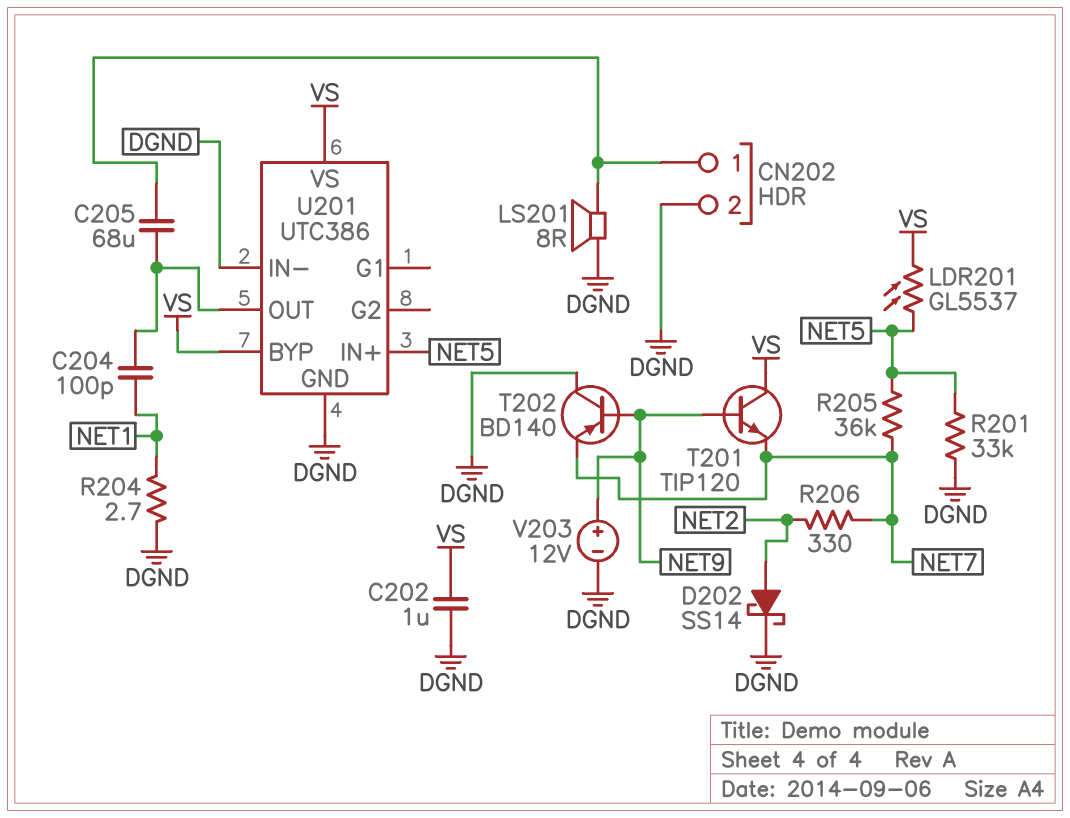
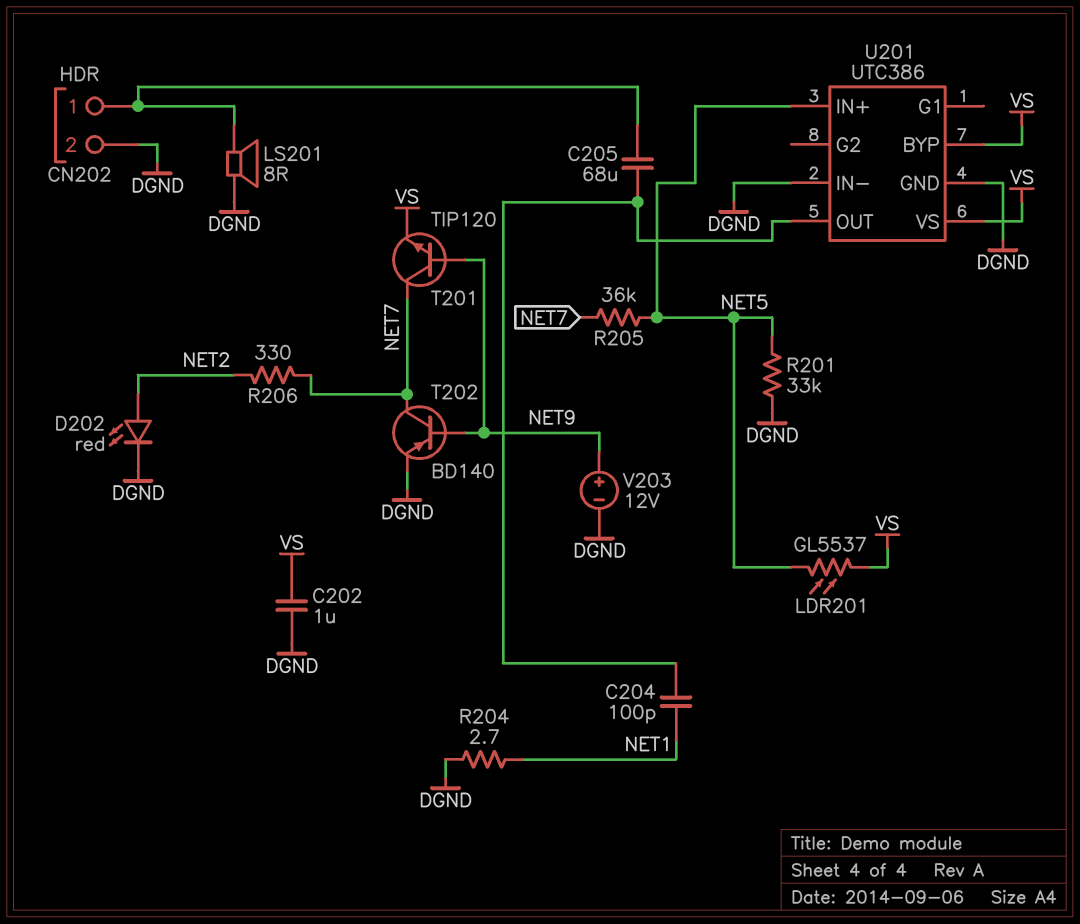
D202: schottky SS14 (A NET2, K DGND) -> LED red (A NET2, K DGND)
T201: NPN TIP120 (B NET9, C VS, E NET7) -> NPN TIP120 (B NET9, C NET7, E VS)
T202: PNP BD140 (B NET9, C DGND, E NET7) -> PNP BD140 (B NET9, C NET7, E DGND)

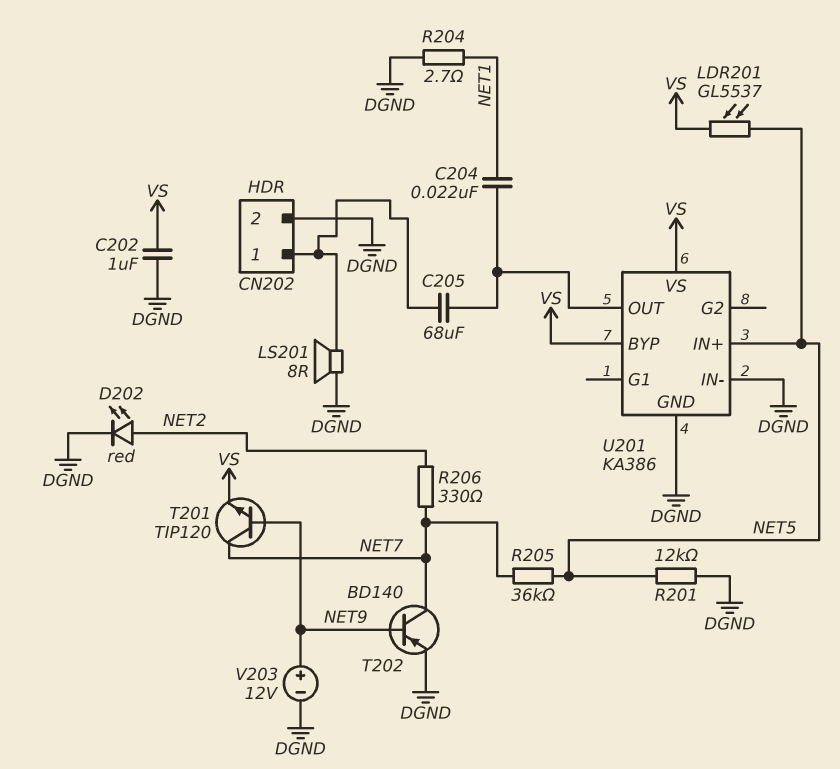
C204: 100pF (NET1, U201/OUT) -> 22nF (NET1, U201/OUT)
R201: 33k (DGND, NET5) -> 12k (DGND, NET5)
U201: UTC386 -> KA386

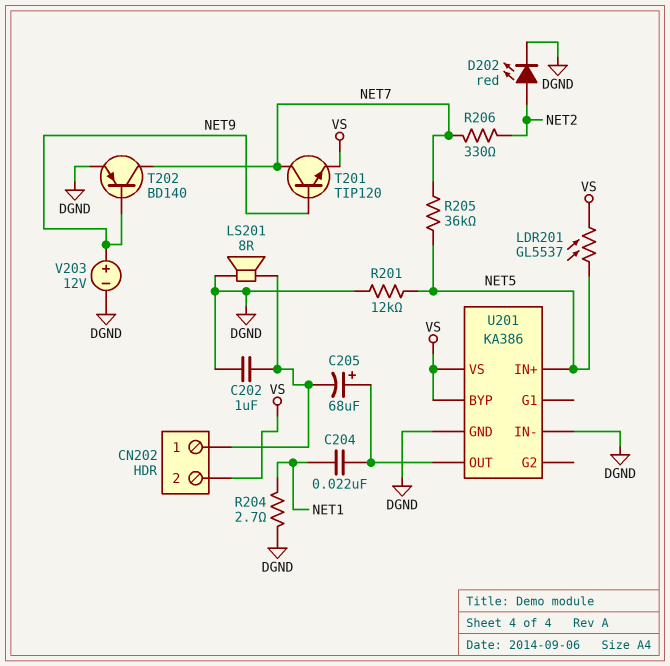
C202: 1uF (DGND, VS) -> 1uF (CN202/1, DGND)
C205: 68uF (CN202/1, U201/OUT) -> 68uF (plus U201/OUT, minus CN202/1)
CN202 pin 2: DGND -> VS

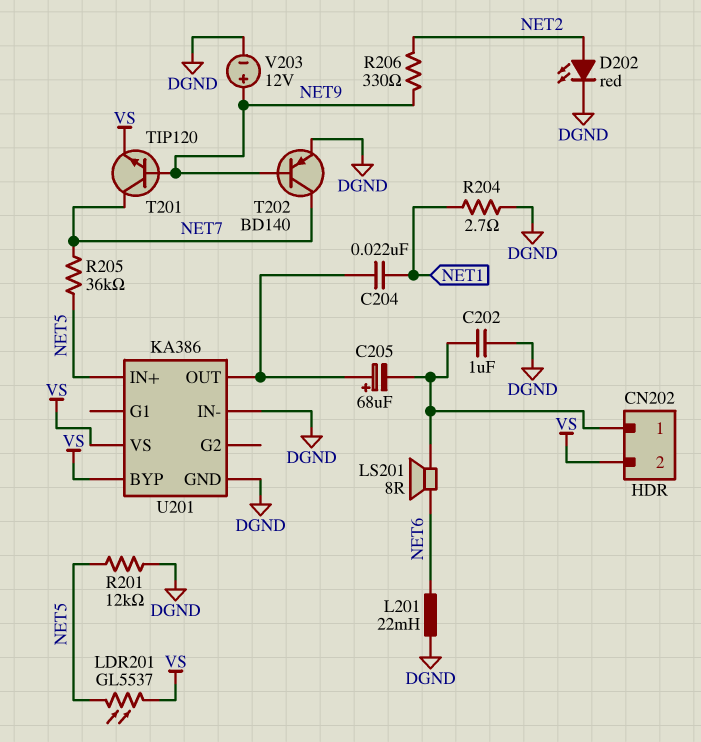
L201: none -> 22mH (DGND, NET6)
LS201: speaker 8R (CN202/1, DGND) -> speaker 8R (CN202/1, NET6)
R206: 330 (NET2, NET7) -> 330 (NET2, NET9)

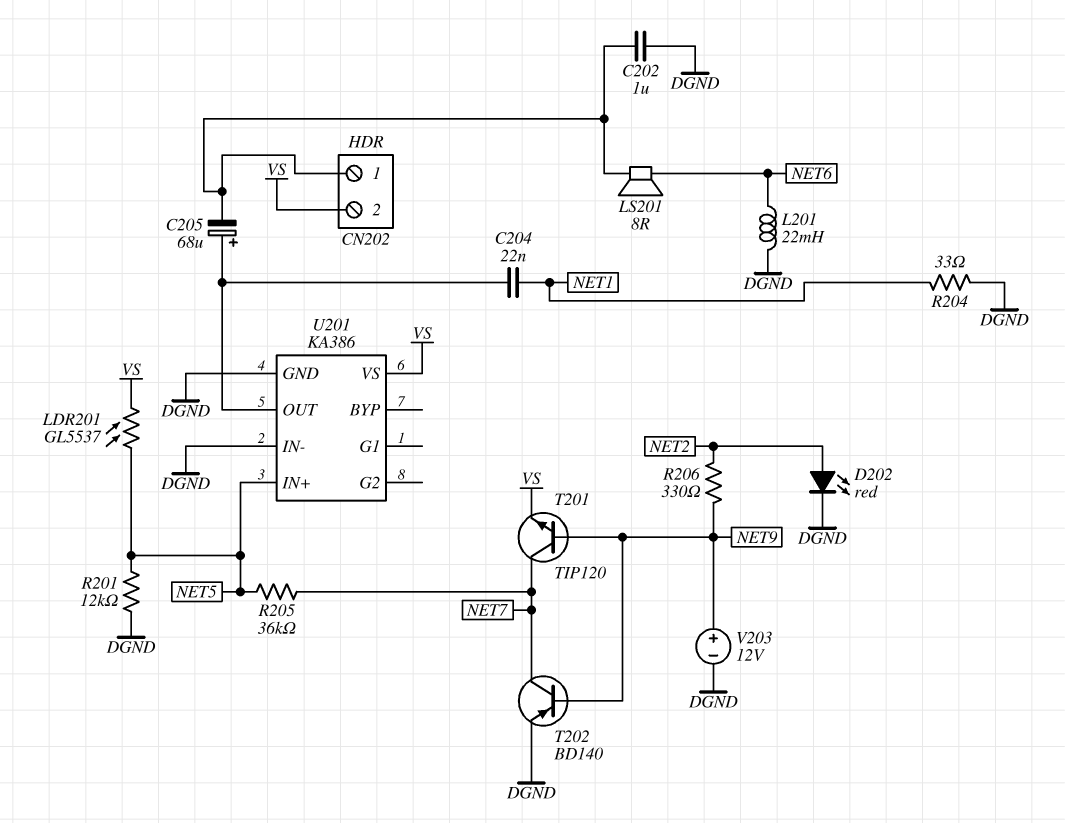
R204: 2.7 (DGND, NET1) -> 33 (DGND, NET1)
U201 pin BYP: VS -> none

